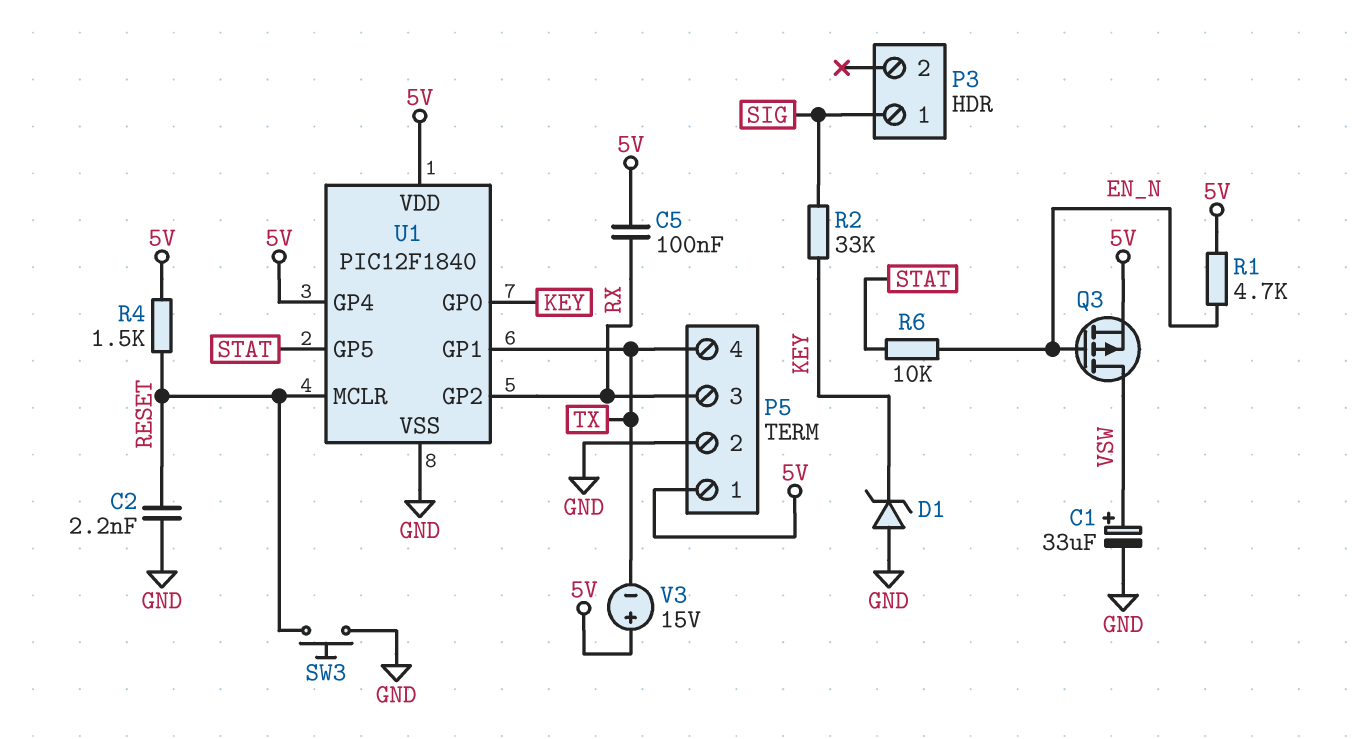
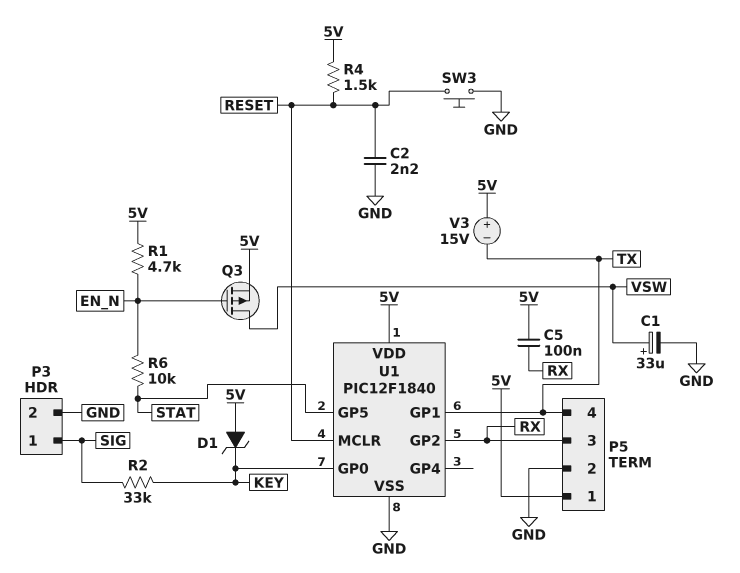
D1: zener (A GND, K KEY) -> zener (A 5V, K KEY)
P3 pin 2: none -> GND
U1 pin GP4: 5V -> none

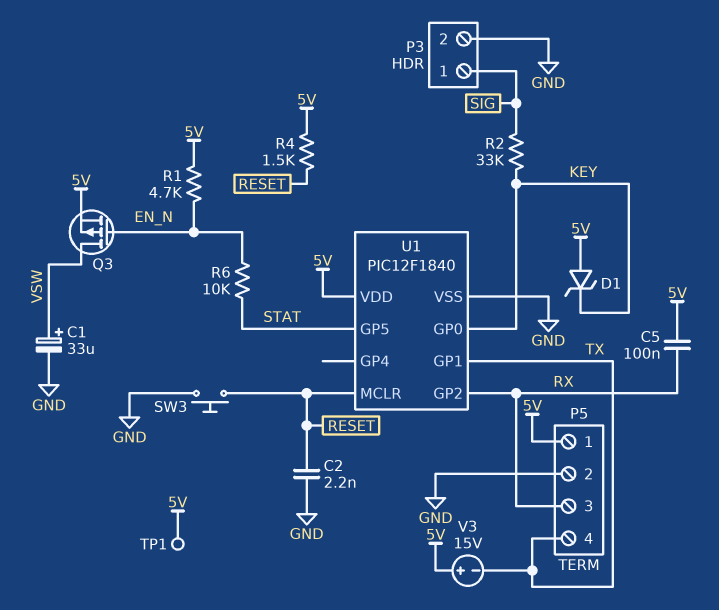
TP1: none -> test point (5V)

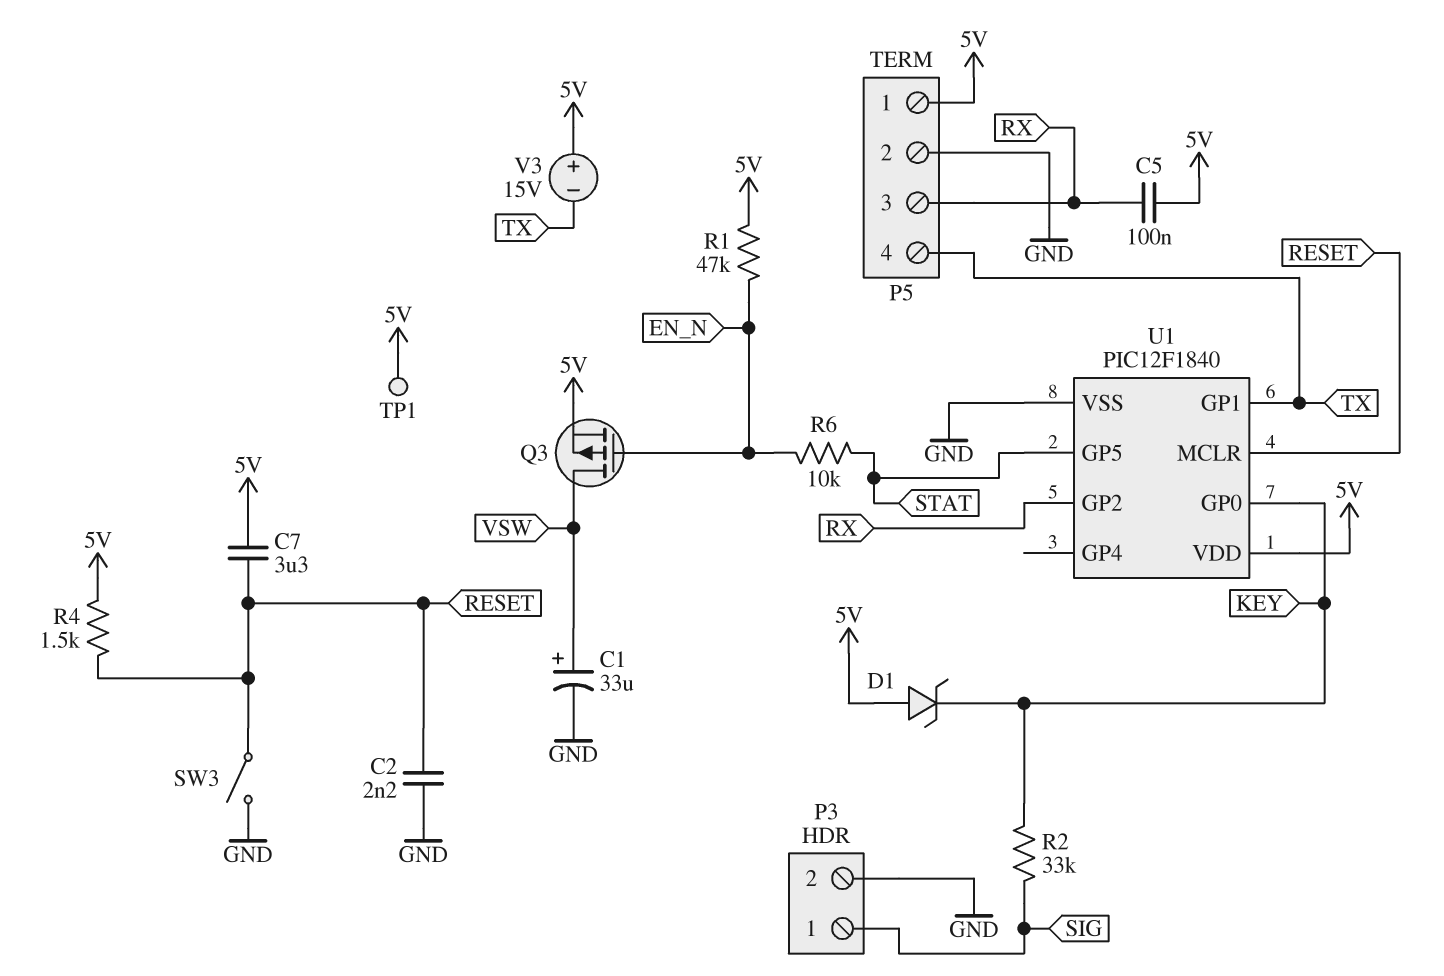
C7: none -> 3.3uF (5V, RESET)
R1: 4.7k (5V, EN_N) -> 47k (5V, EN_N)
SW3: button (GND, RESET) -> switch (GND, RESET)

